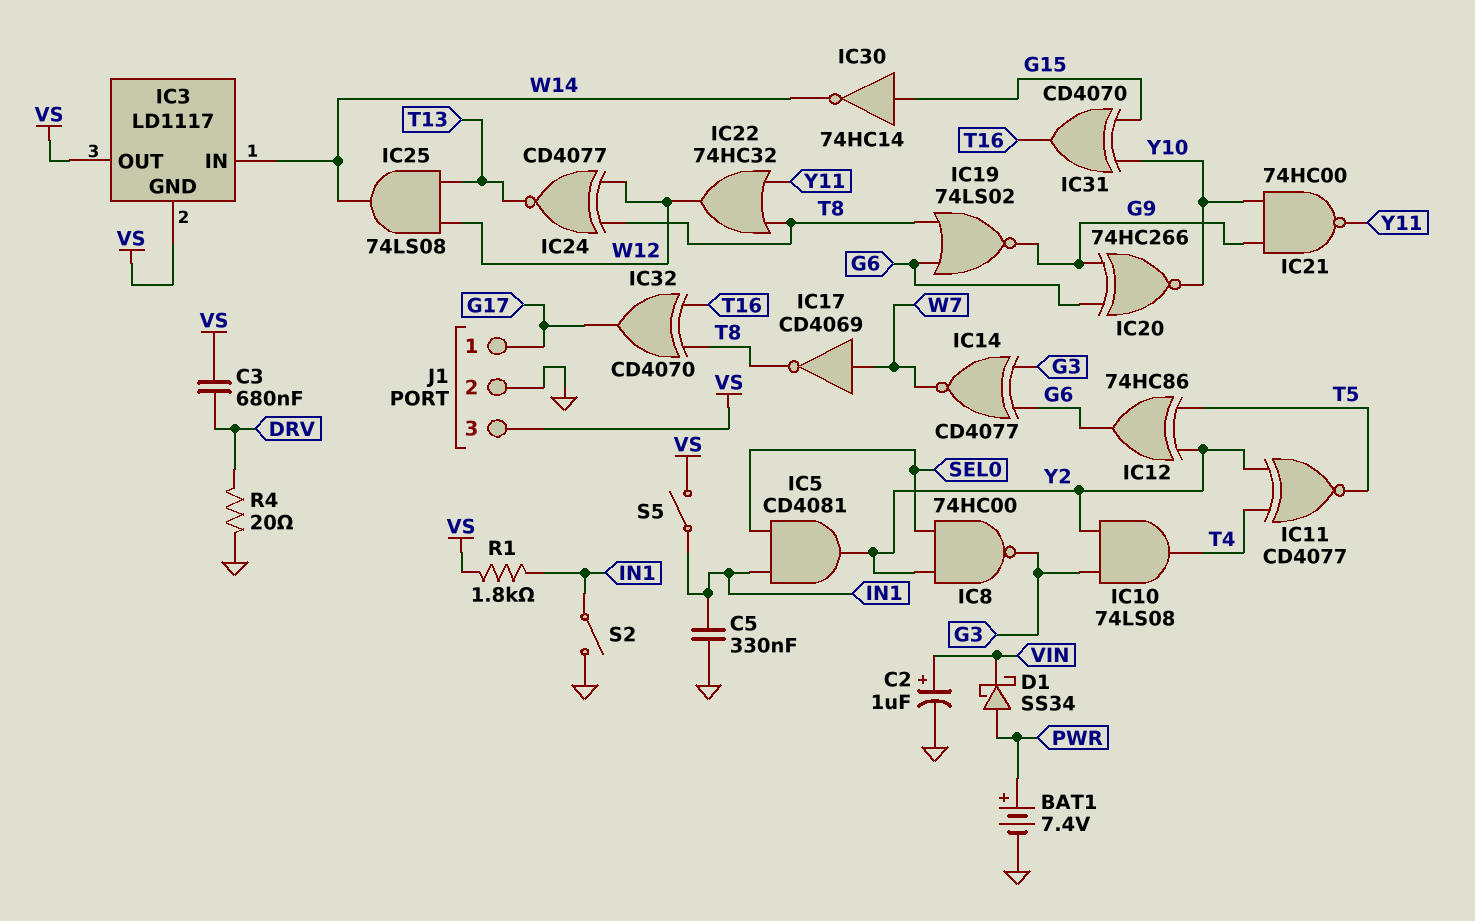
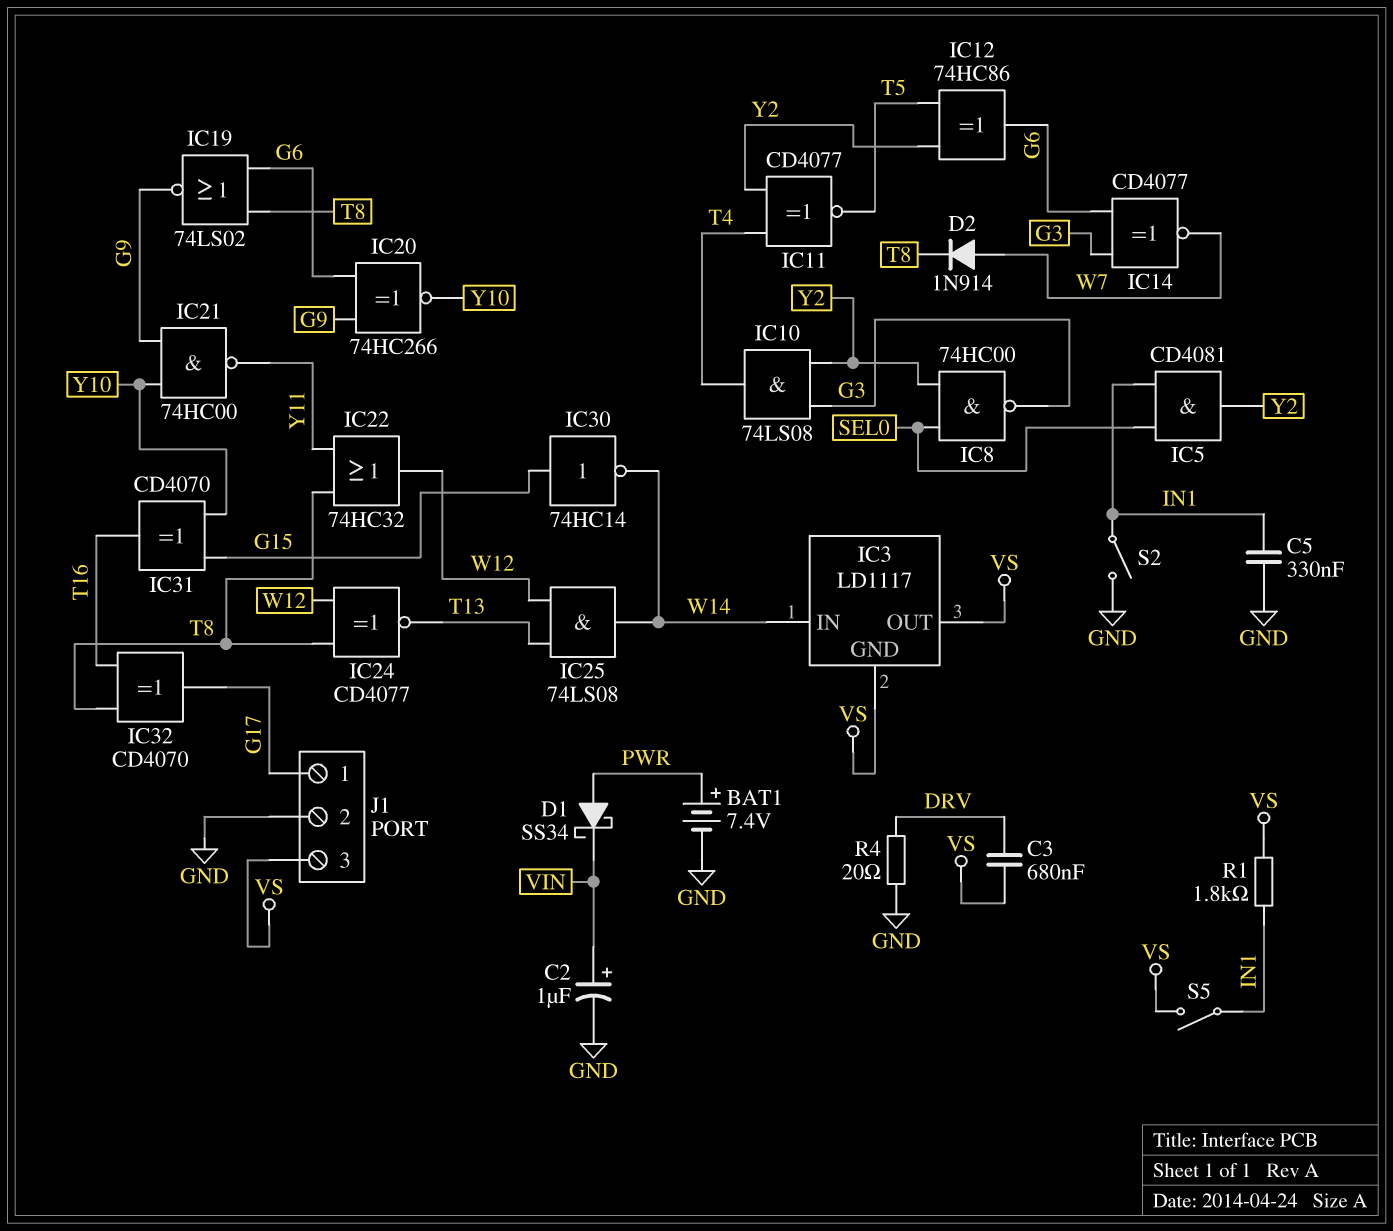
D2: none -> diode 1N914 (A W7, K T8)
IC17: NOT CD4069 (in W7, out T8) -> none

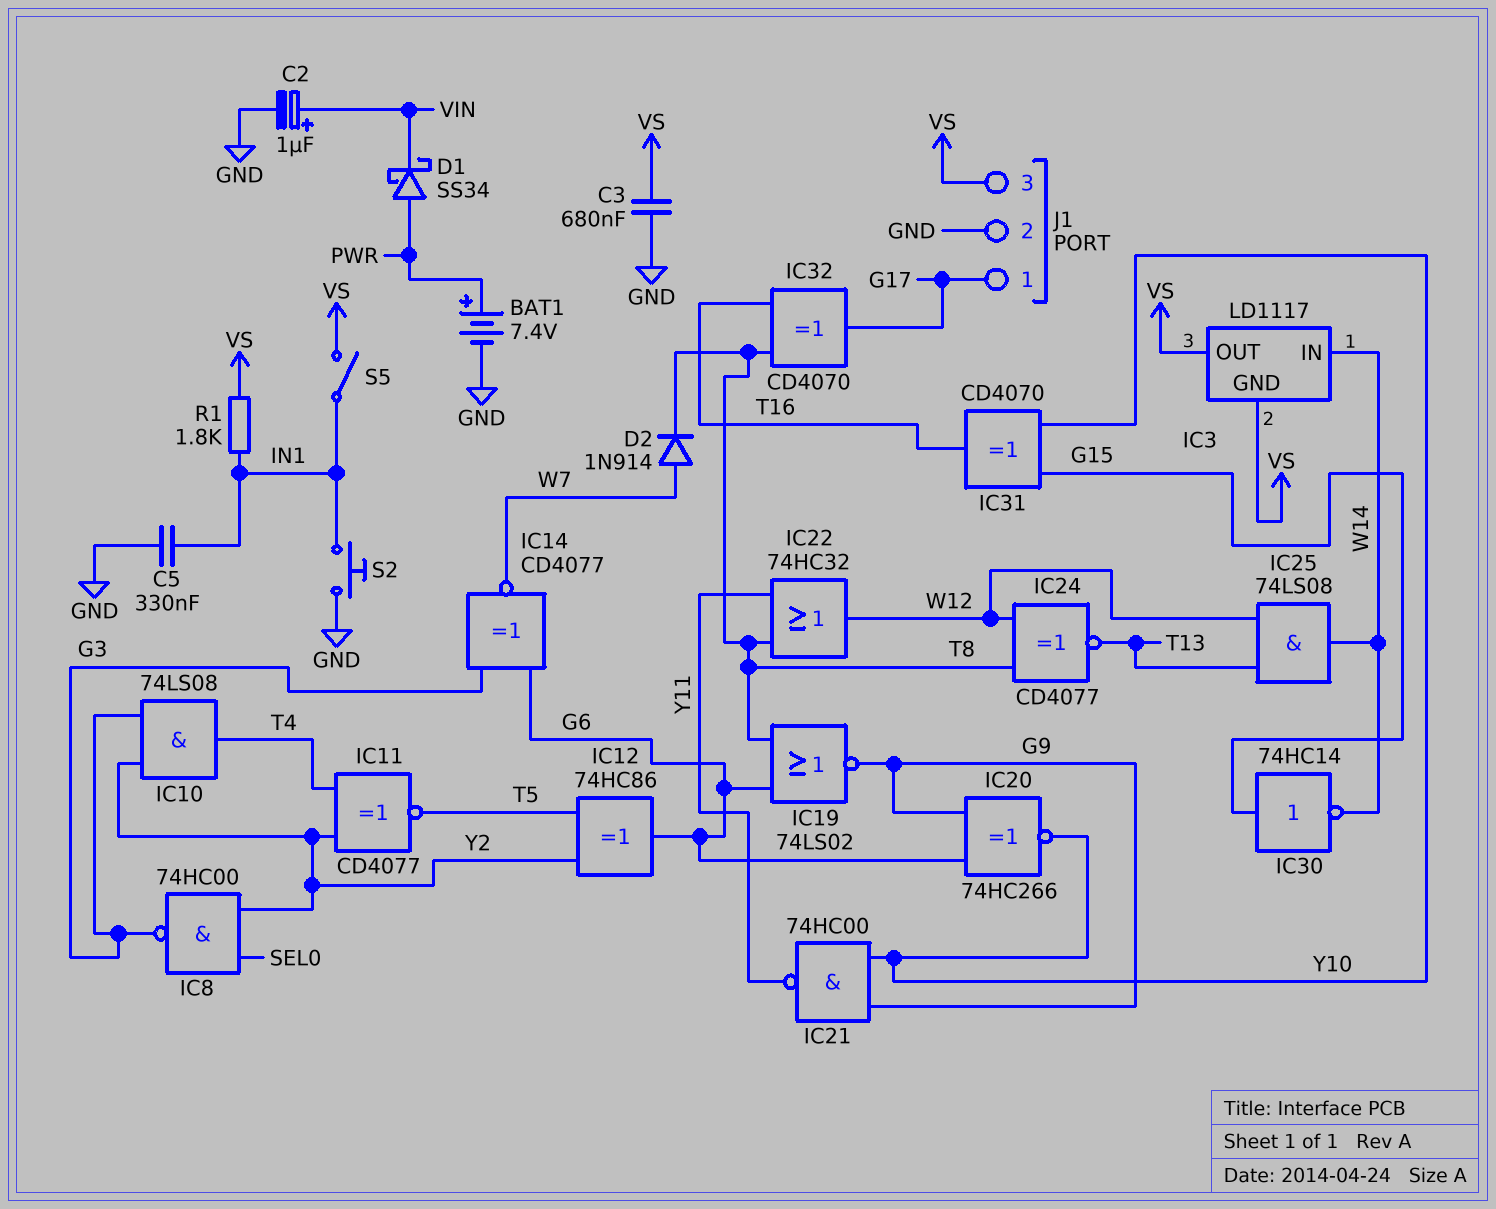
C3: 680nF (DRV, VS) -> 680nF (GND, VS)
IC5: AND CD4081 (in IN1, in SEL0, out Y2) -> none
R4: 20 (DRV, GND) -> none
S2: switch (GND, IN1) -> button (GND, IN1)

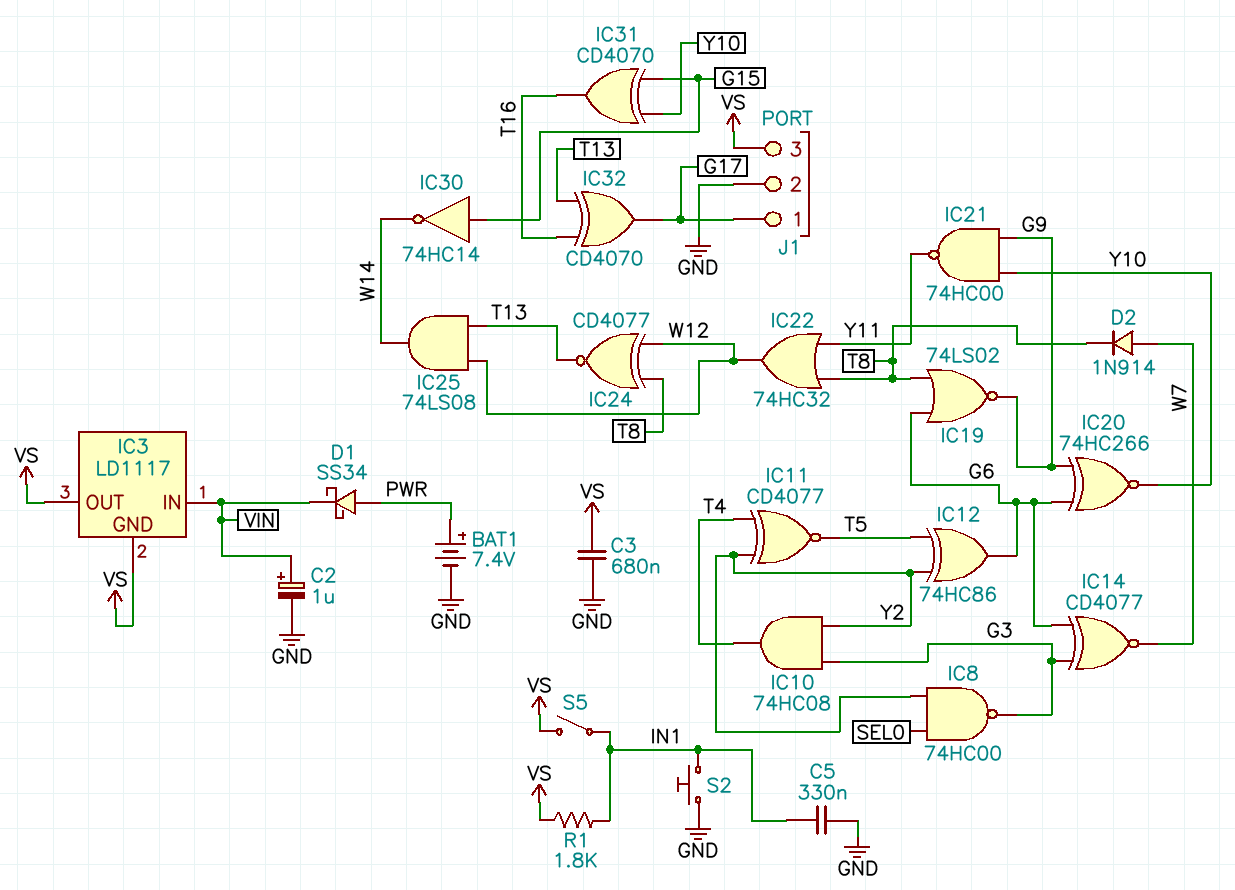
IC3 pin IN: W14 -> VIN
IC10: AND 74LS08 (in G3, in Y2, out T4) -> AND 74HC08 (in G3, in Y2, out T4)
IC32: XOR CD4070 (in T8, in T16, out G17) -> XOR CD4070 (in T13, in T16, out G17)

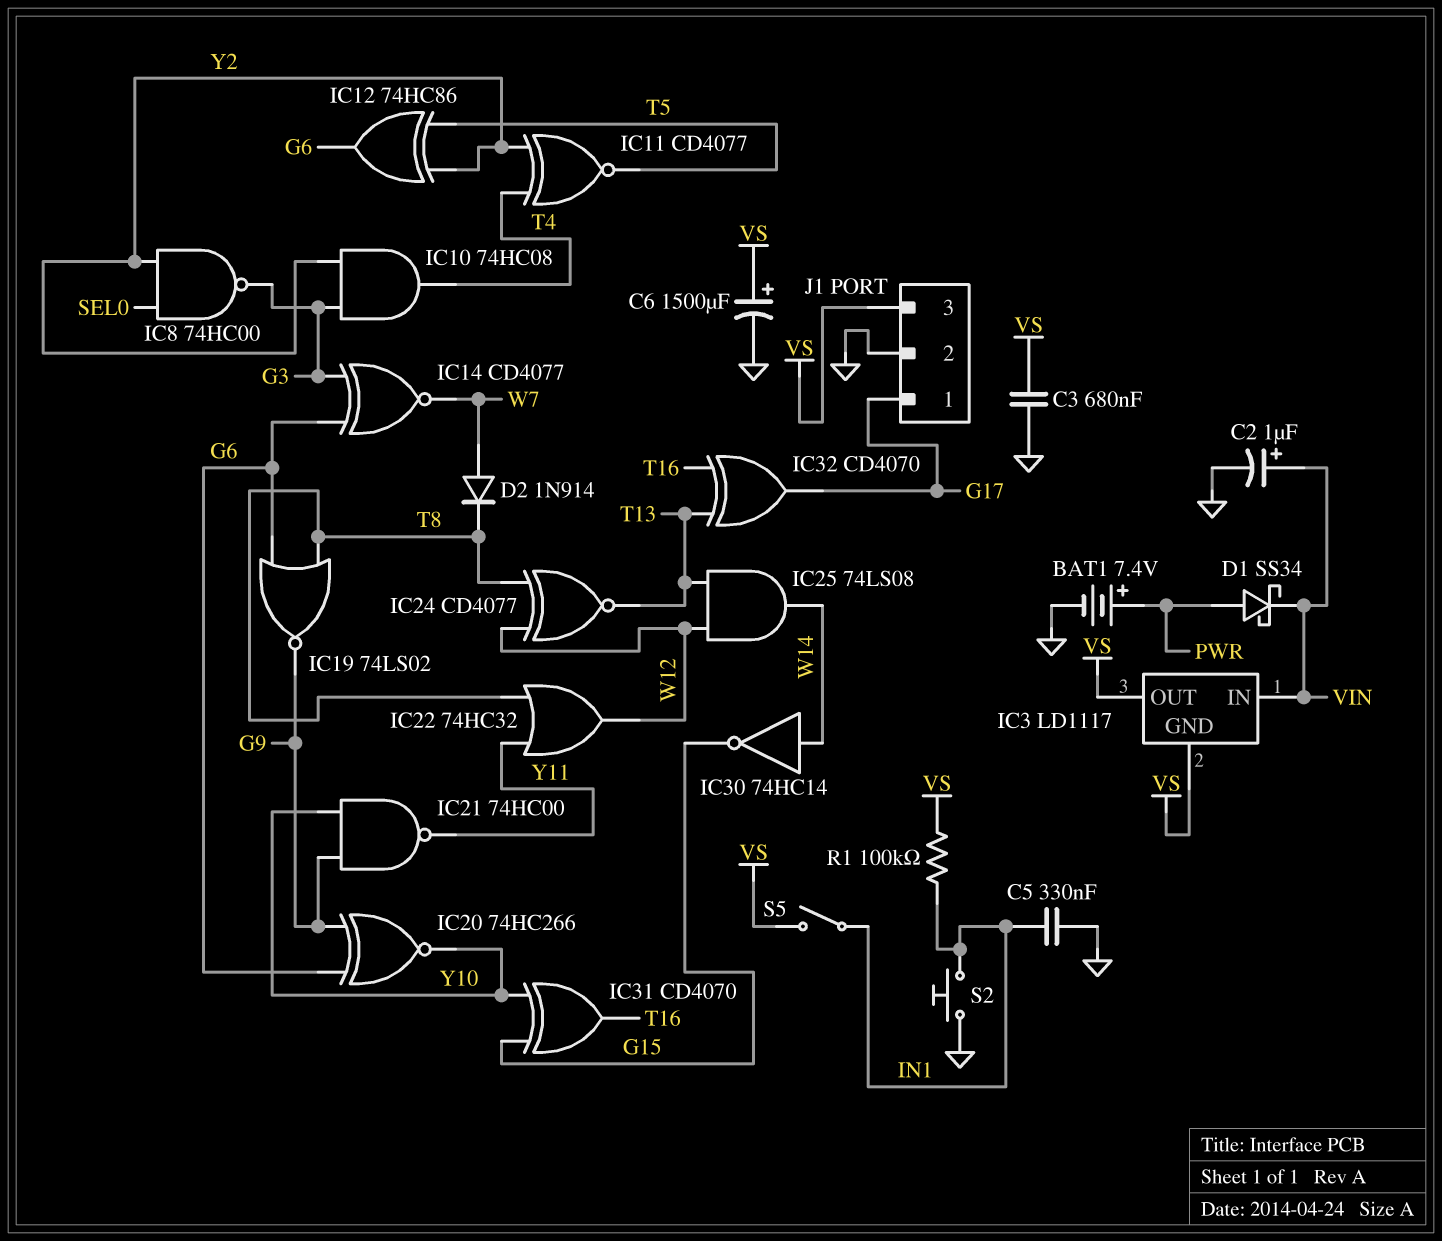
C6: none -> 1500uF (plus VS, minus GND)
IC30: NOT 74HC14 (in G15, out W14) -> NOT 74HC14 (in W14, out G15)
R1: 1.8k (IN1, VS) -> 100k (IN1, VS)

